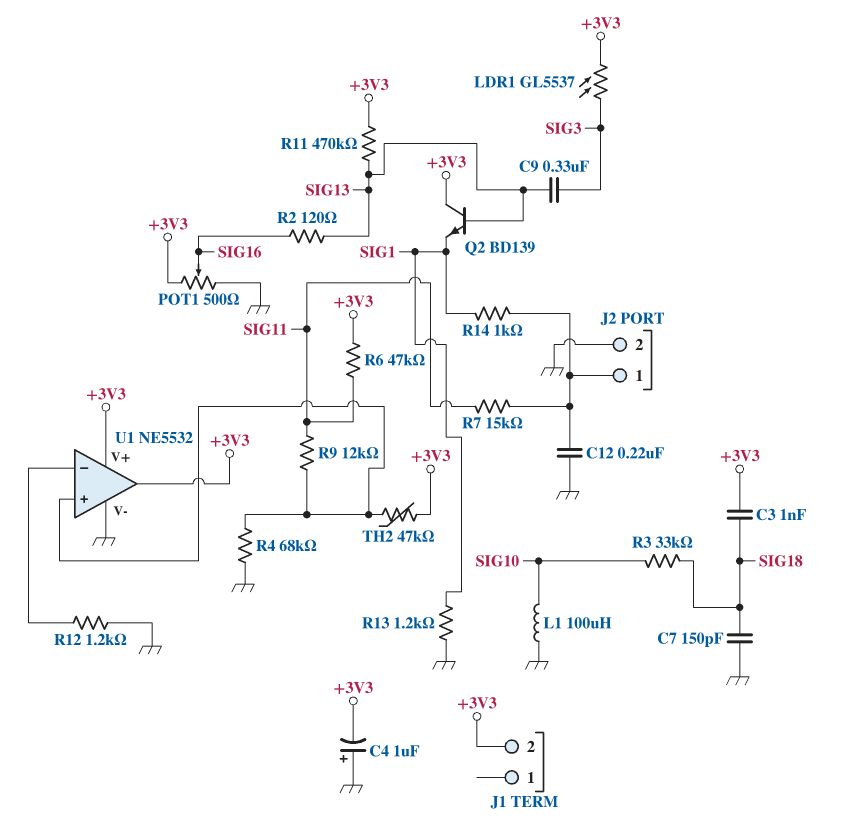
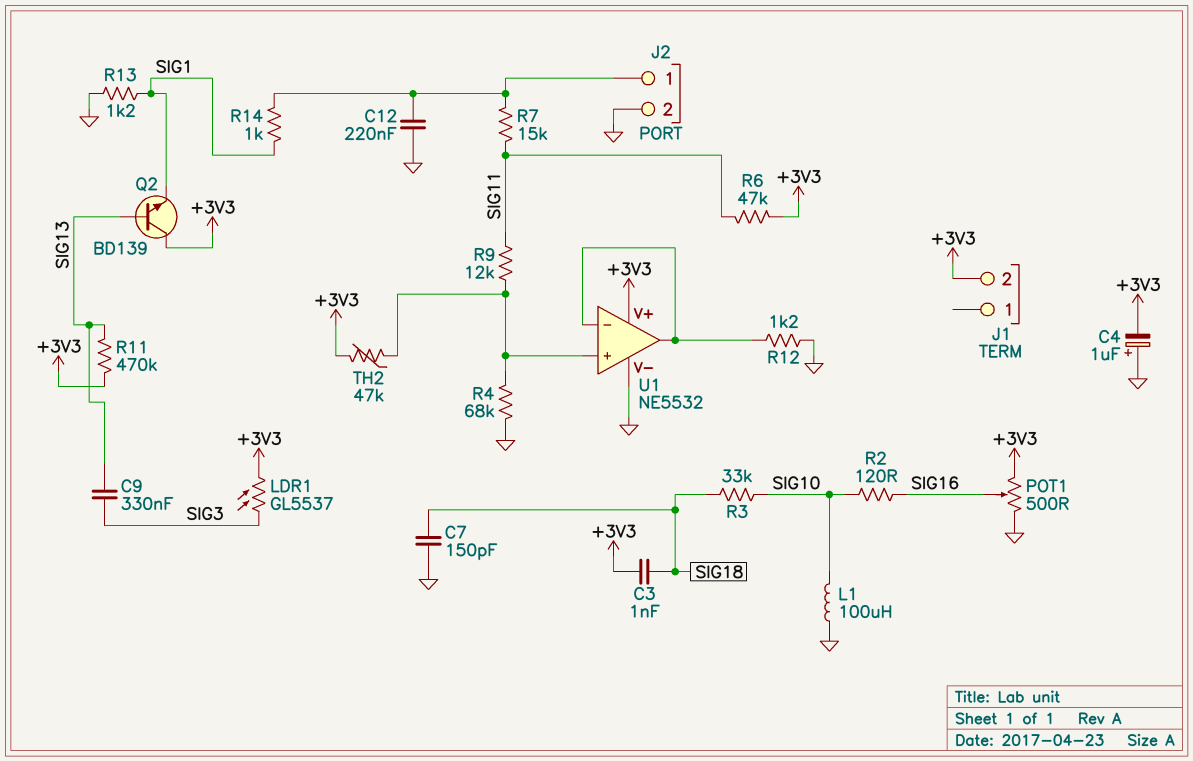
R2: 120 (SIG13, SIG16) -> 120 (SIG10, SIG16)
U1 pin out: +3V3 -> U1/in-

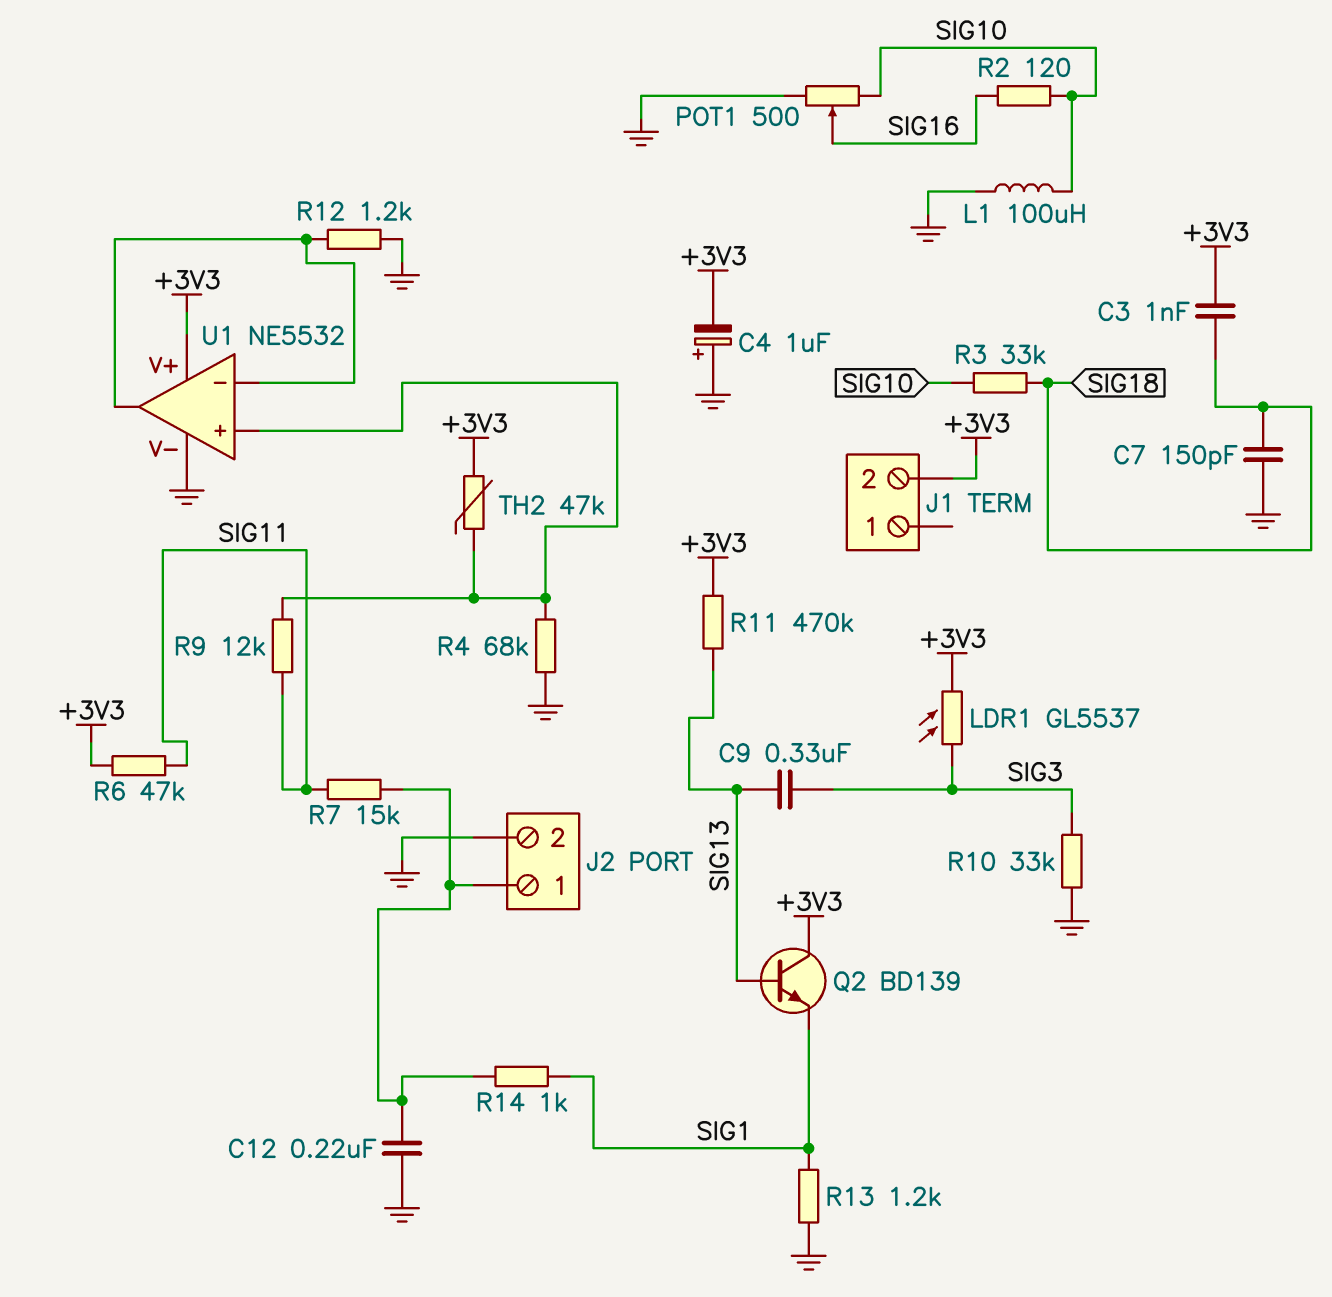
POT1: 500 (+3V3, GND, wiper SIG16) -> 500 (GND, SIG10, wiper SIG16)
R10: none -> 33k (GND, SIG3)

